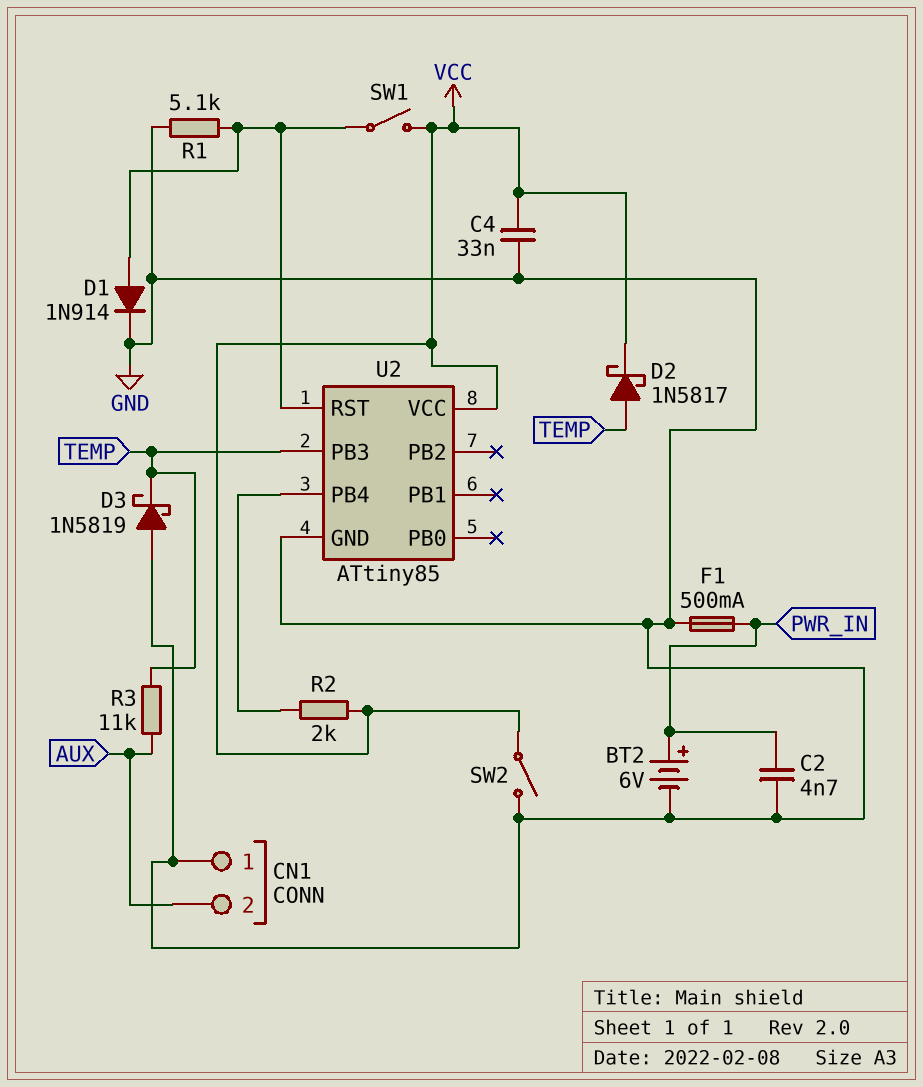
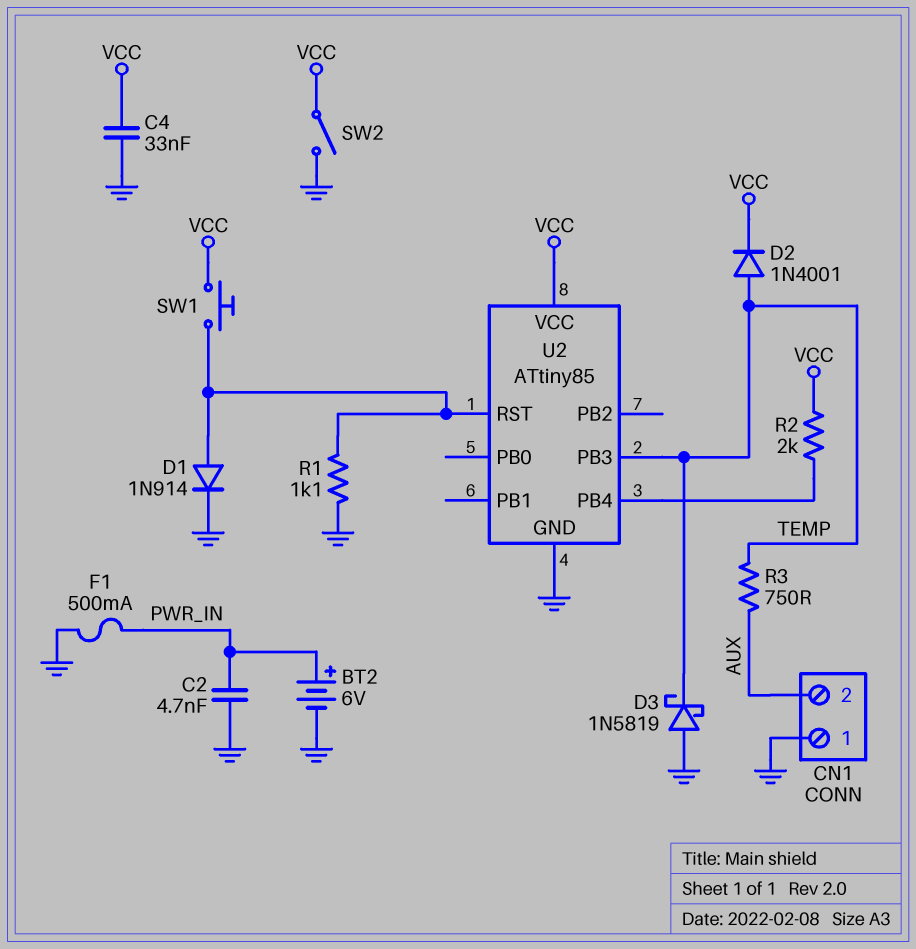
D2: schottky 1N5817 (A TEMP, K VCC) -> diode 1N4001 (A TEMP, K VCC)
R1: 5.1k (GND, U2/RST) -> 1.1k (GND, U2/RST)
R3: 11k (AUX, TEMP) -> 750 (AUX, TEMP)
SW1: switch (U2/RST, VCC) -> button (U2/RST, VCC)

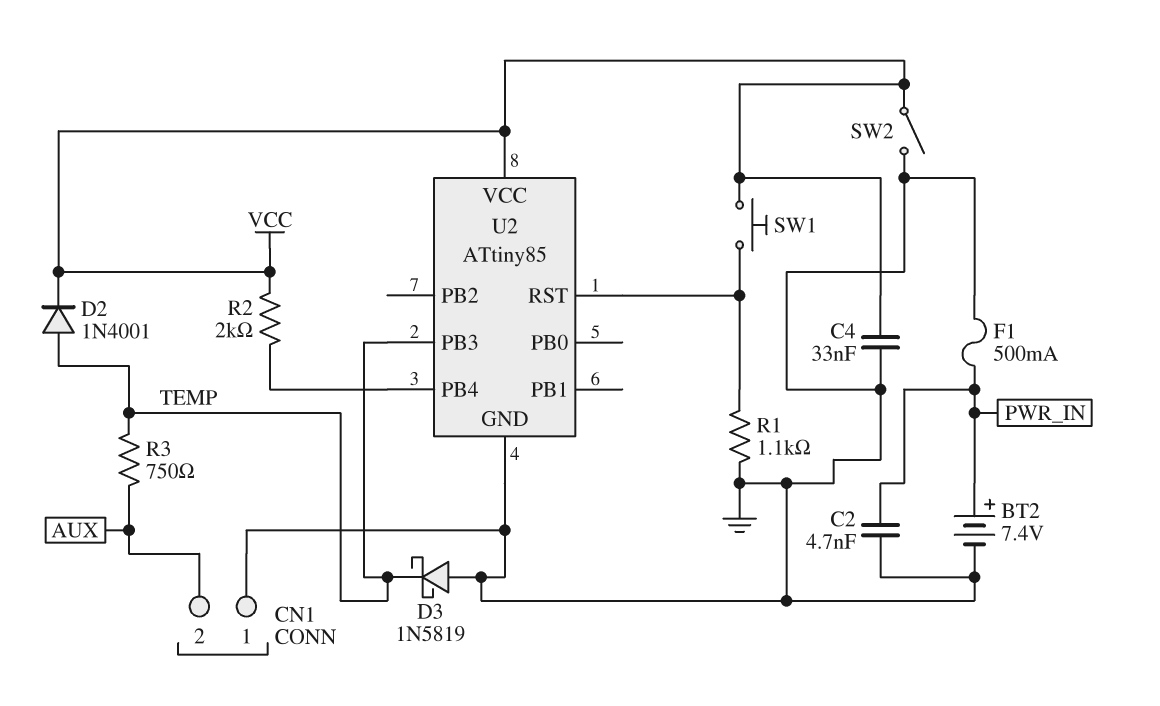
BT2: 6V (plus PWR_IN, minus GND) -> 7.4V (plus PWR_IN, minus GND)
D1: diode 1N914 (A U2/RST, K GND) -> none

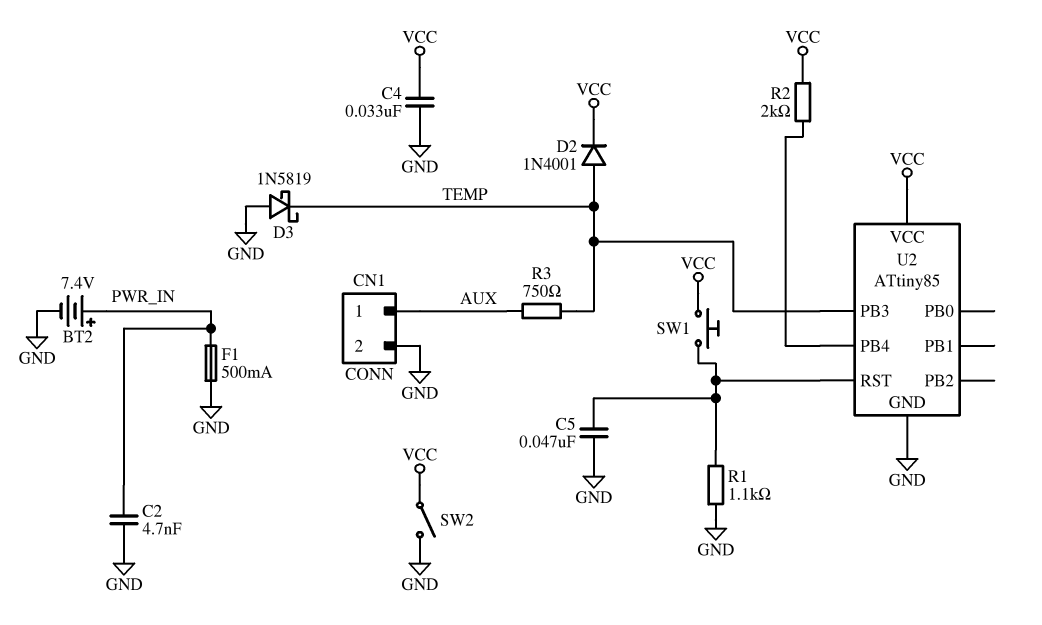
C5: none -> 47nF (GND, U2/RST)
CN1 pin 1: GND -> AUX
CN1 pin 2: AUX -> GND

